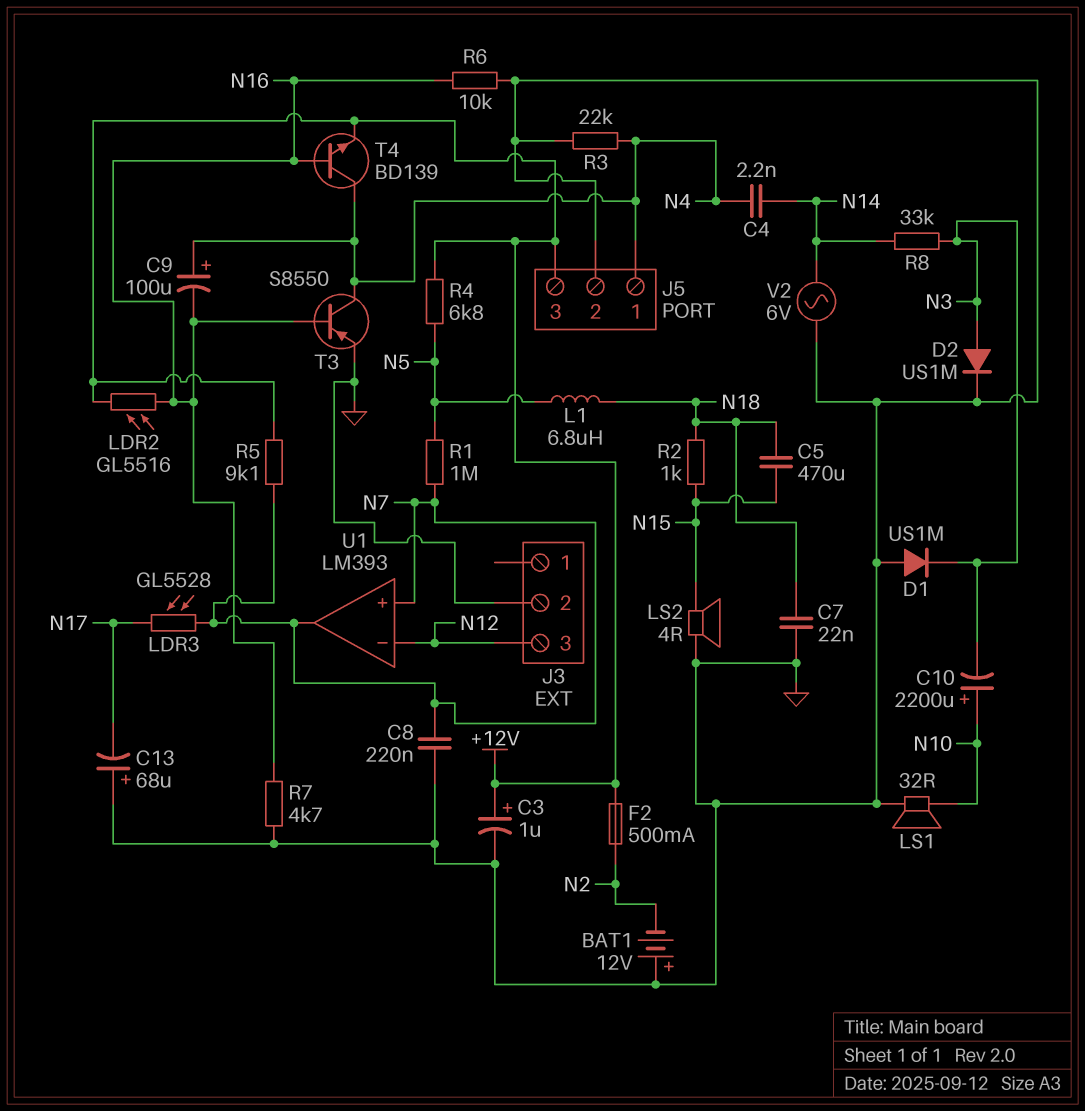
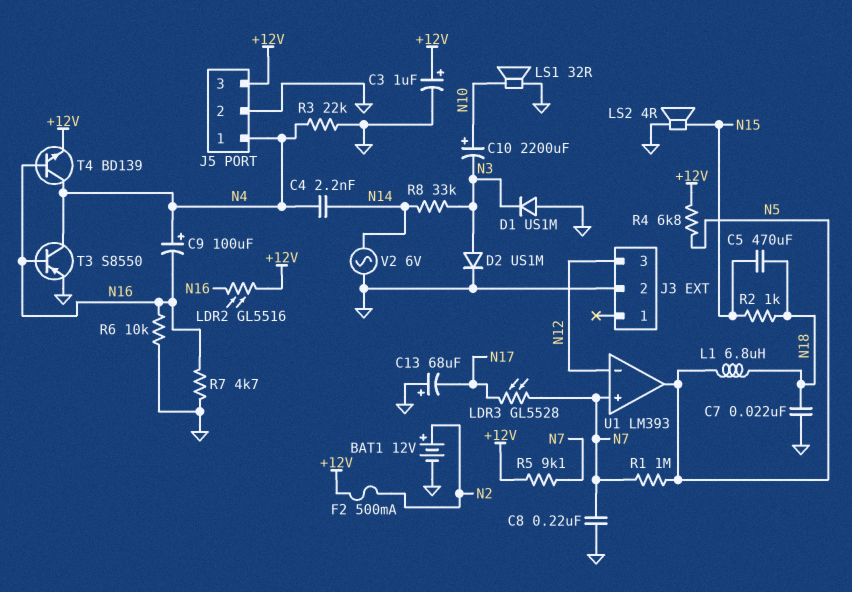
BAT1: 12V (plus GND, minus N2) -> 12V (plus N2, minus GND)
U1 pin out: N7 -> N5

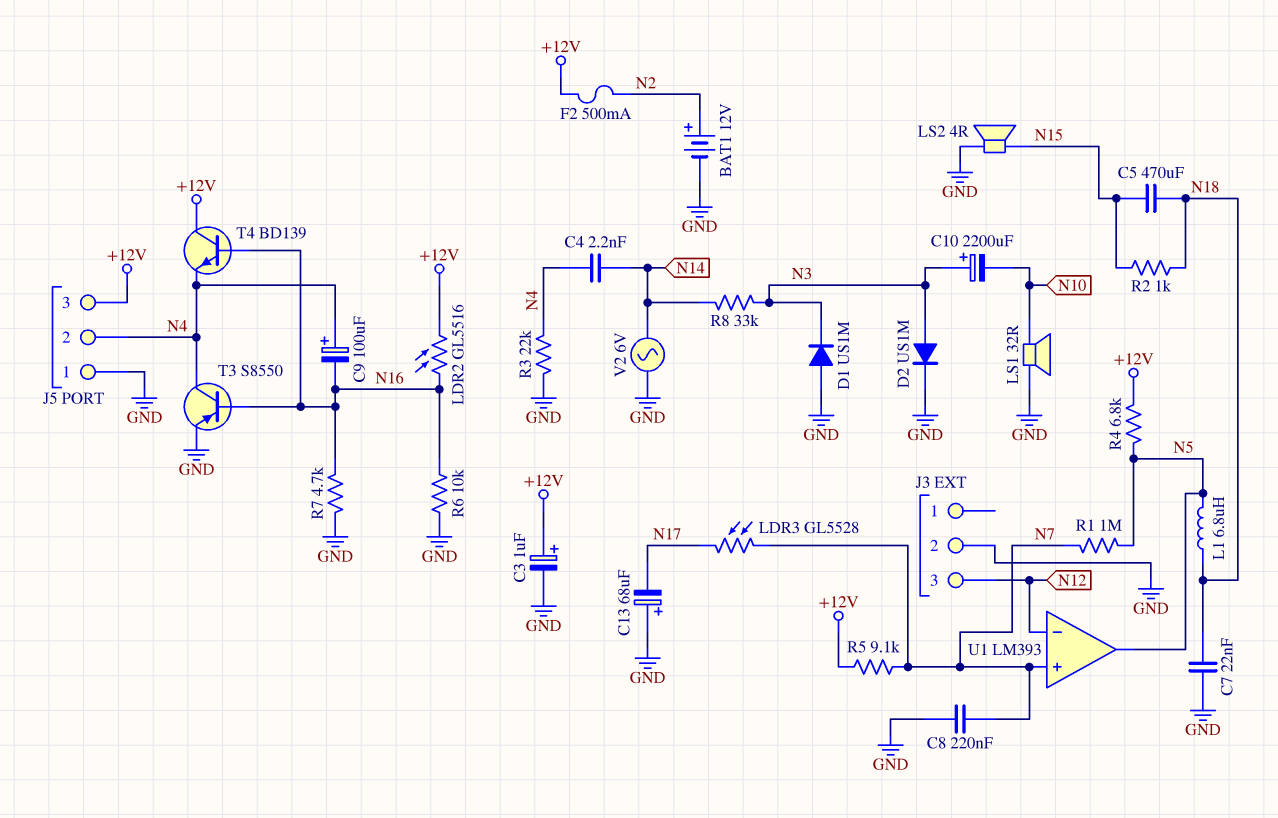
C10: 2200uF (plus N10, minus N3) -> 2200uF (plus N3, minus N10)
J5 pin 1: N4 -> GND
J5 pin 2: GND -> N4
T4: NPN BD139 (B N16, C N4, E +12V) -> NPN BD139 (B N16, C +12V, E N4)

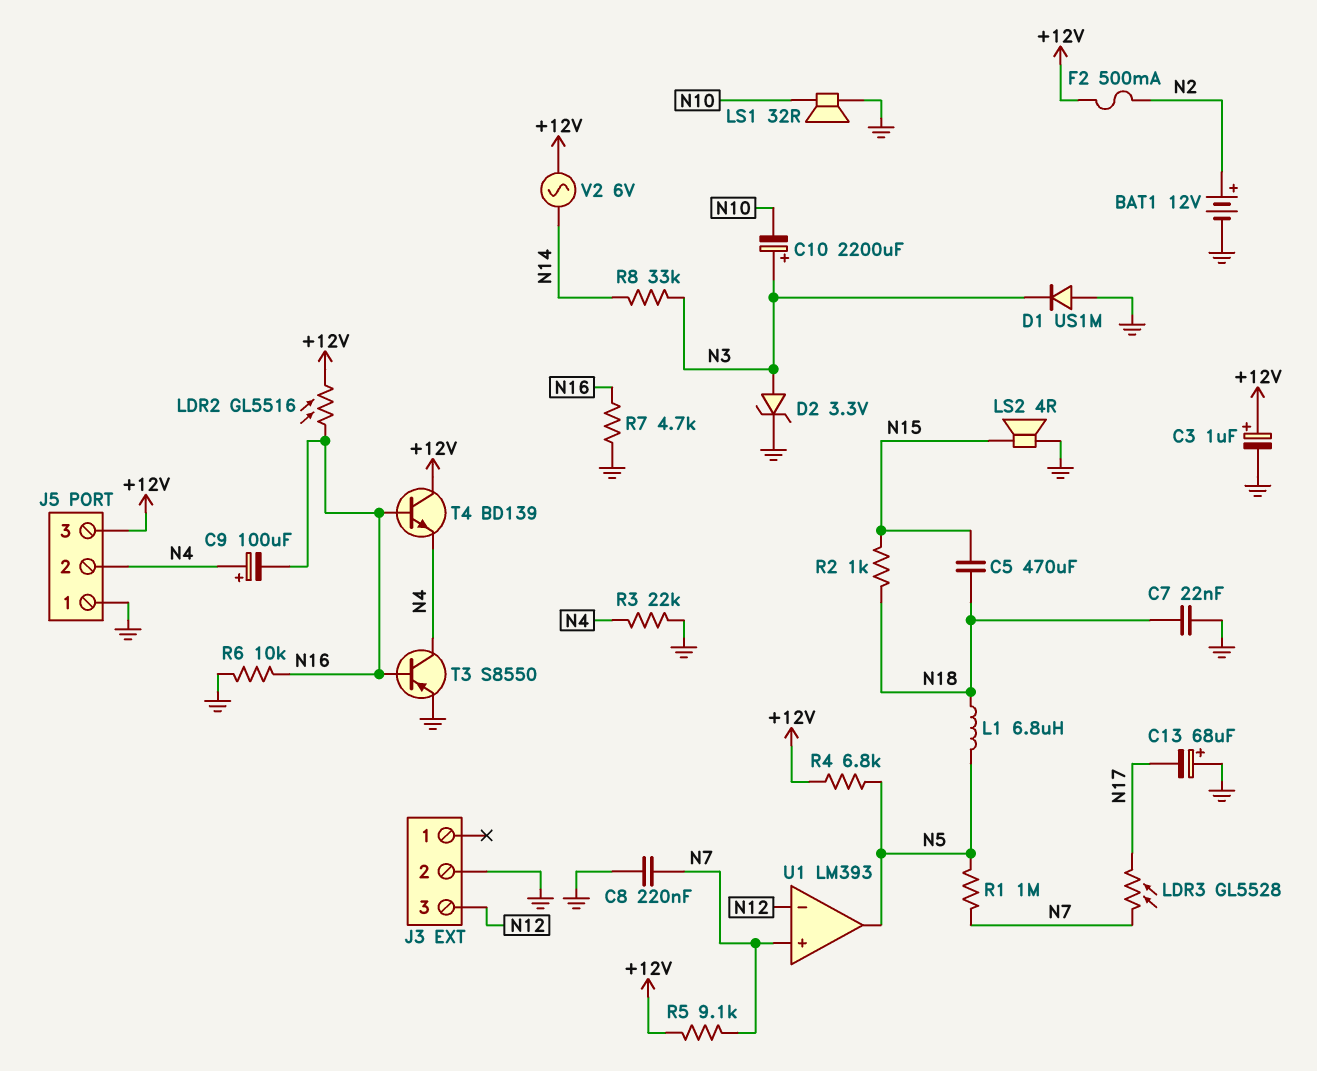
C4: 2.2nF (N4, N14) -> none
D2: diode US1M (A N3, K GND) -> zener 3.3V (A N3, K GND)
V2: AC 6V (GND, N14) -> AC 6V (+12V, N14)

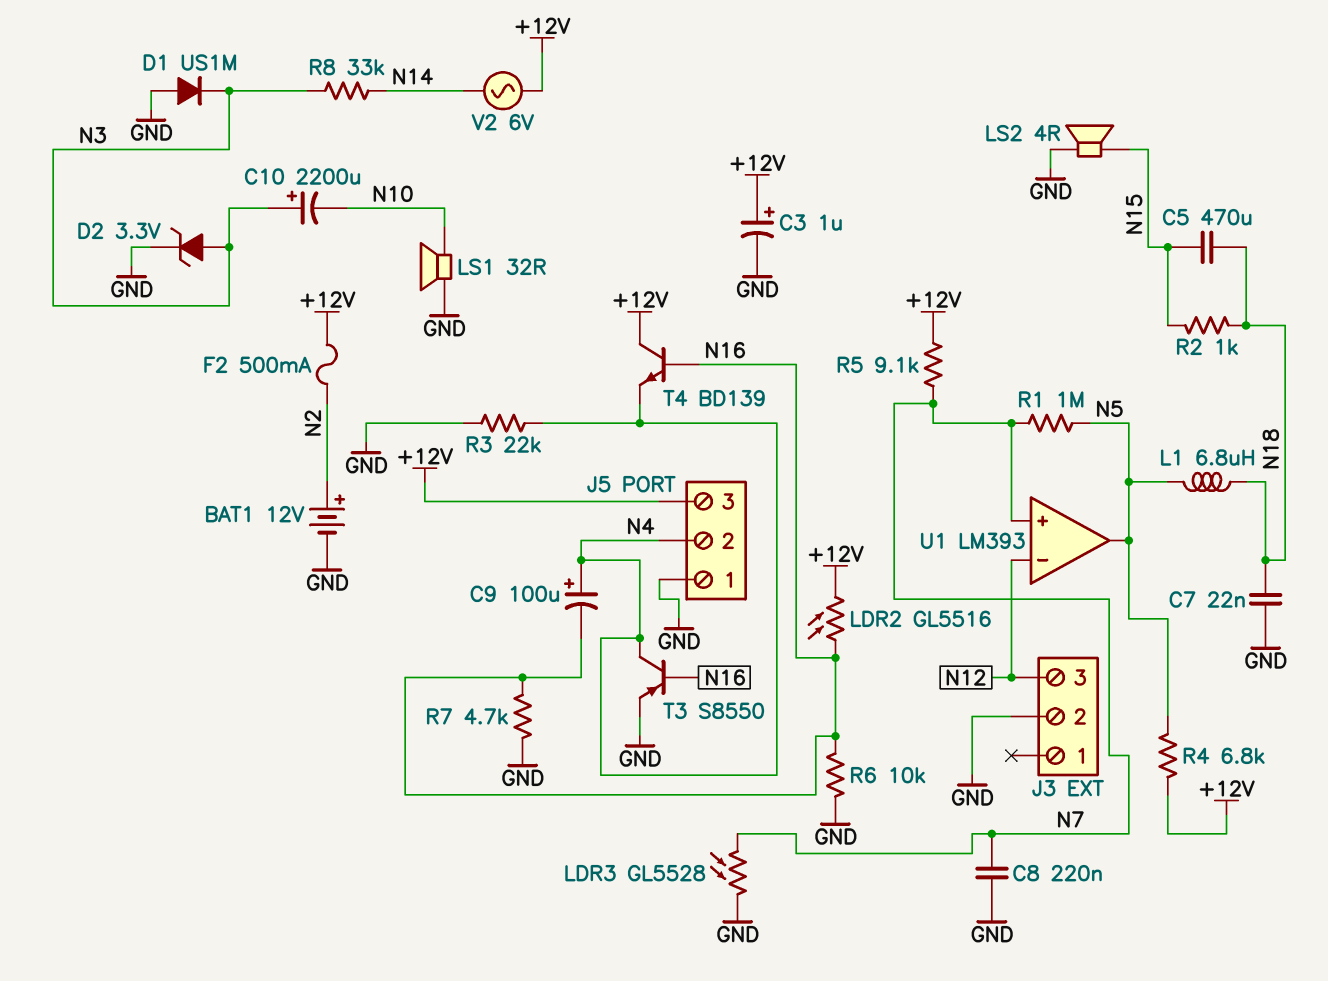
C13: 68uF (plus GND, minus N17) -> none
LDR3: GL5528 (N7, N17) -> GL5528 (GND, N7)

